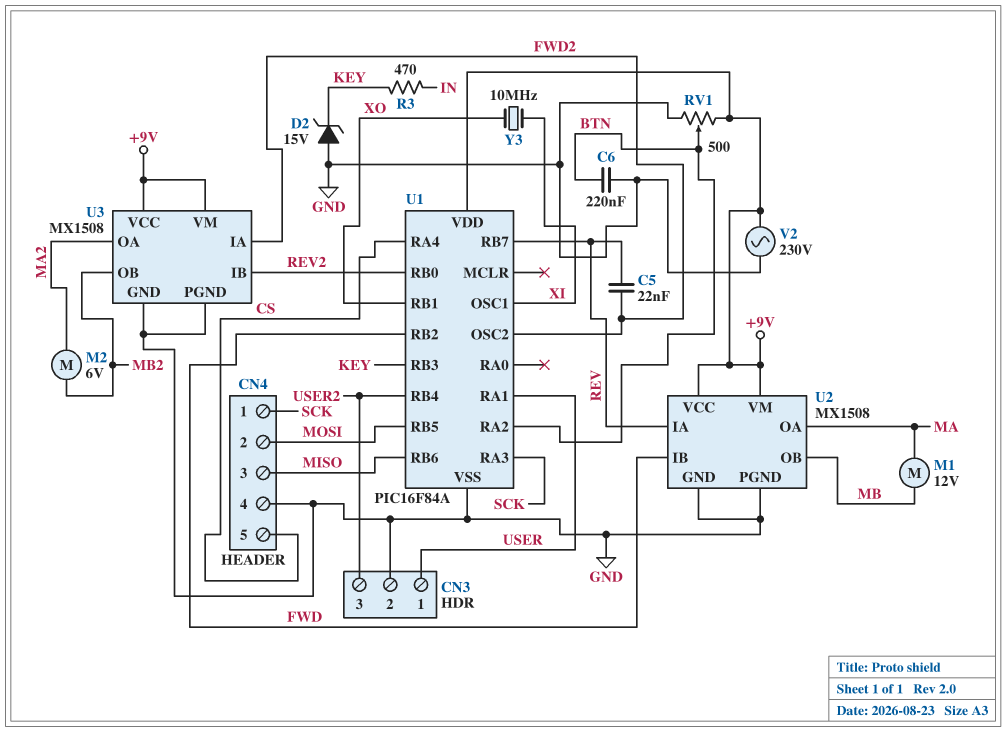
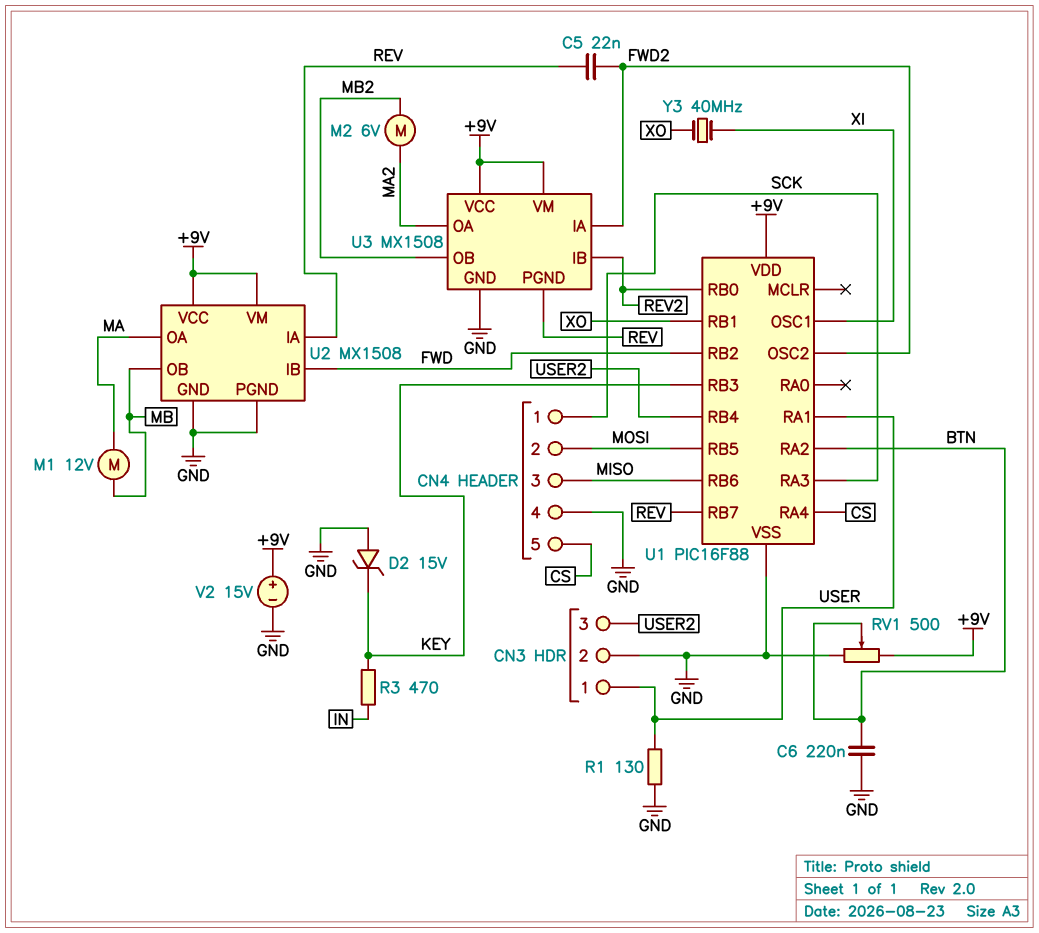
R1: none -> 130 (GND, USER)
U1: PIC16F84A -> PIC16F88
U3 pin PGND: GND -> REV
V2: AC 230V (+9V, GND) -> 15V (plus +9V, minus GND)
Y3: 10MHz (XI, XO) -> 40MHz (XI, XO)

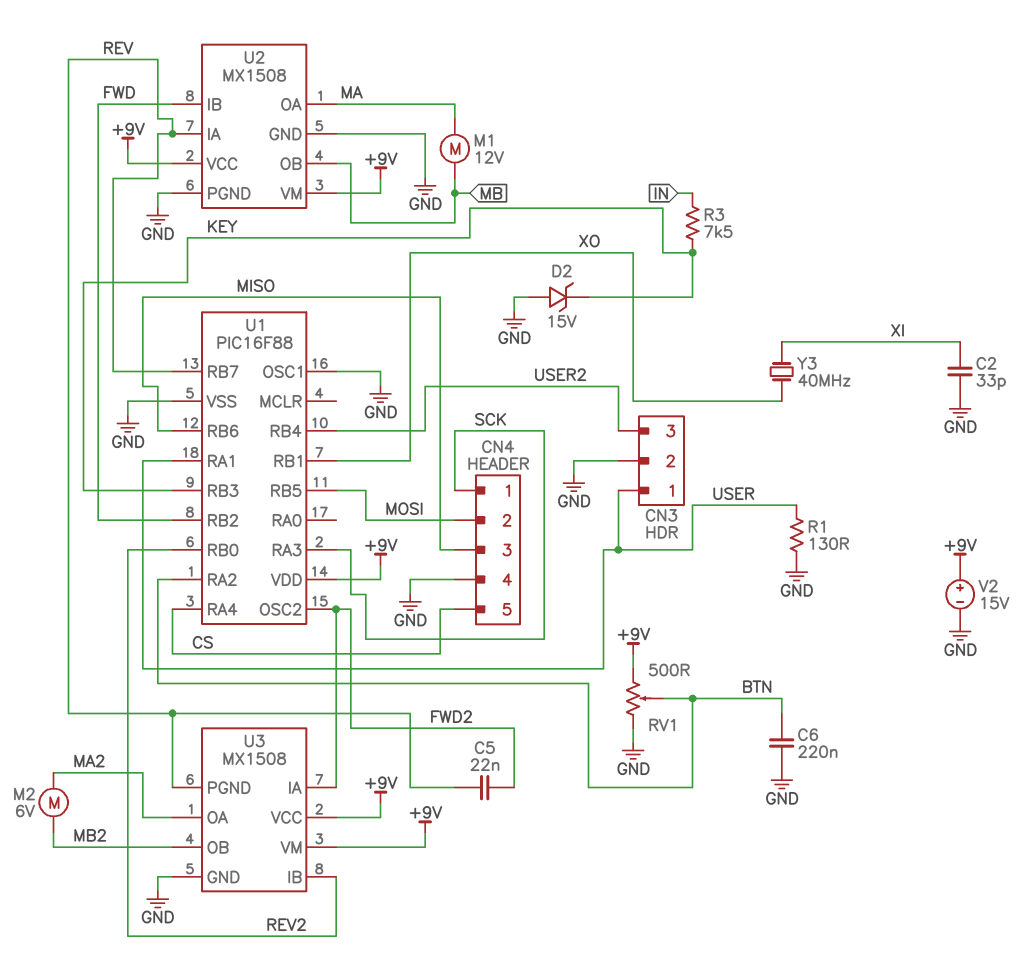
C2: none -> 33pF (GND, XI)
R3: 470 (IN, KEY) -> 7.5k (IN, KEY)
U1 pin OSC1: XI -> GND

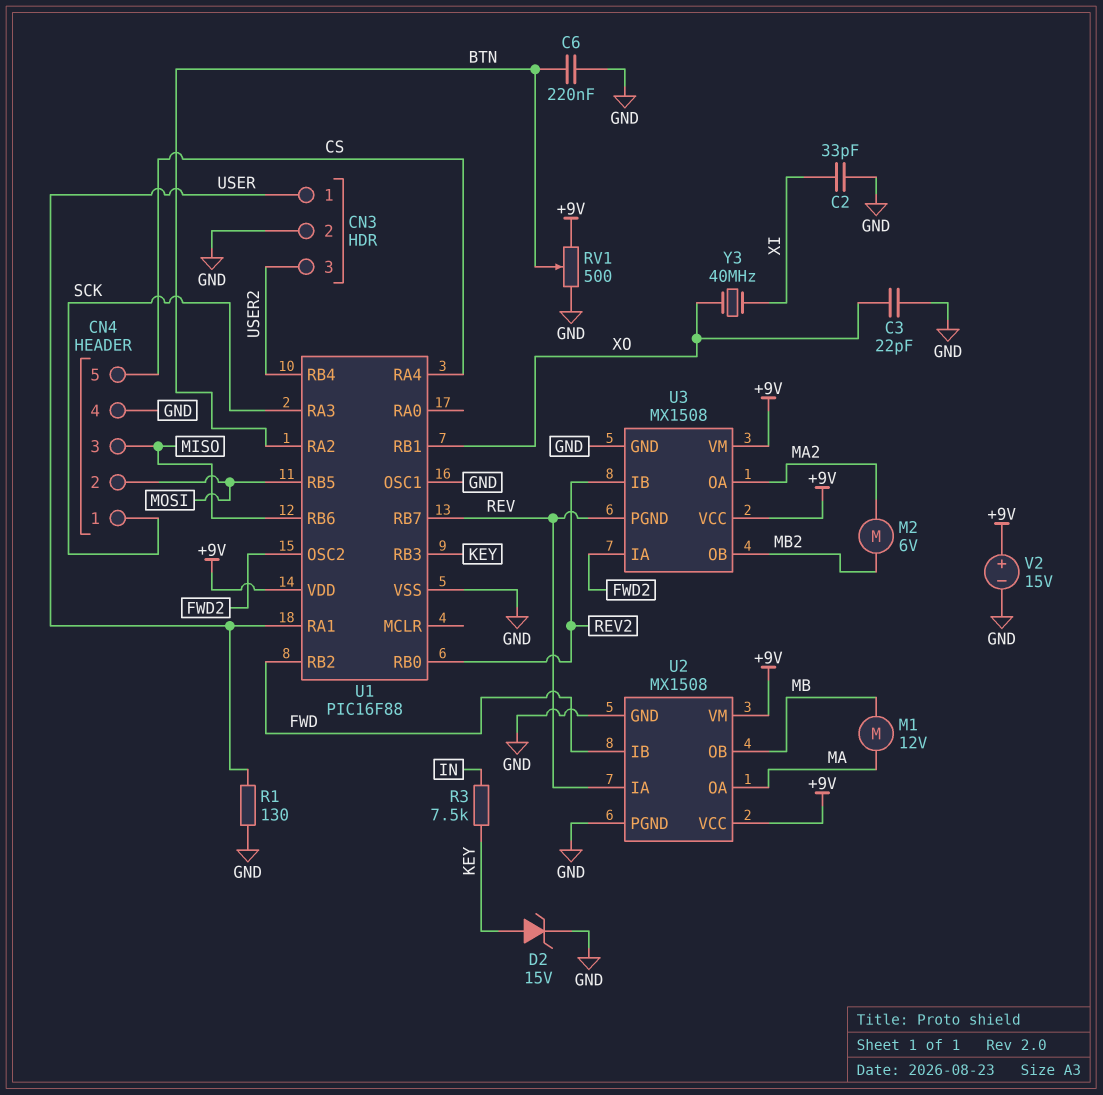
C3: none -> 22pF (GND, XO)
C5: 22nF (FWD2, REV) -> none
D2: zener 15V (A GND, K KEY) -> zener 15V (A KEY, K GND)

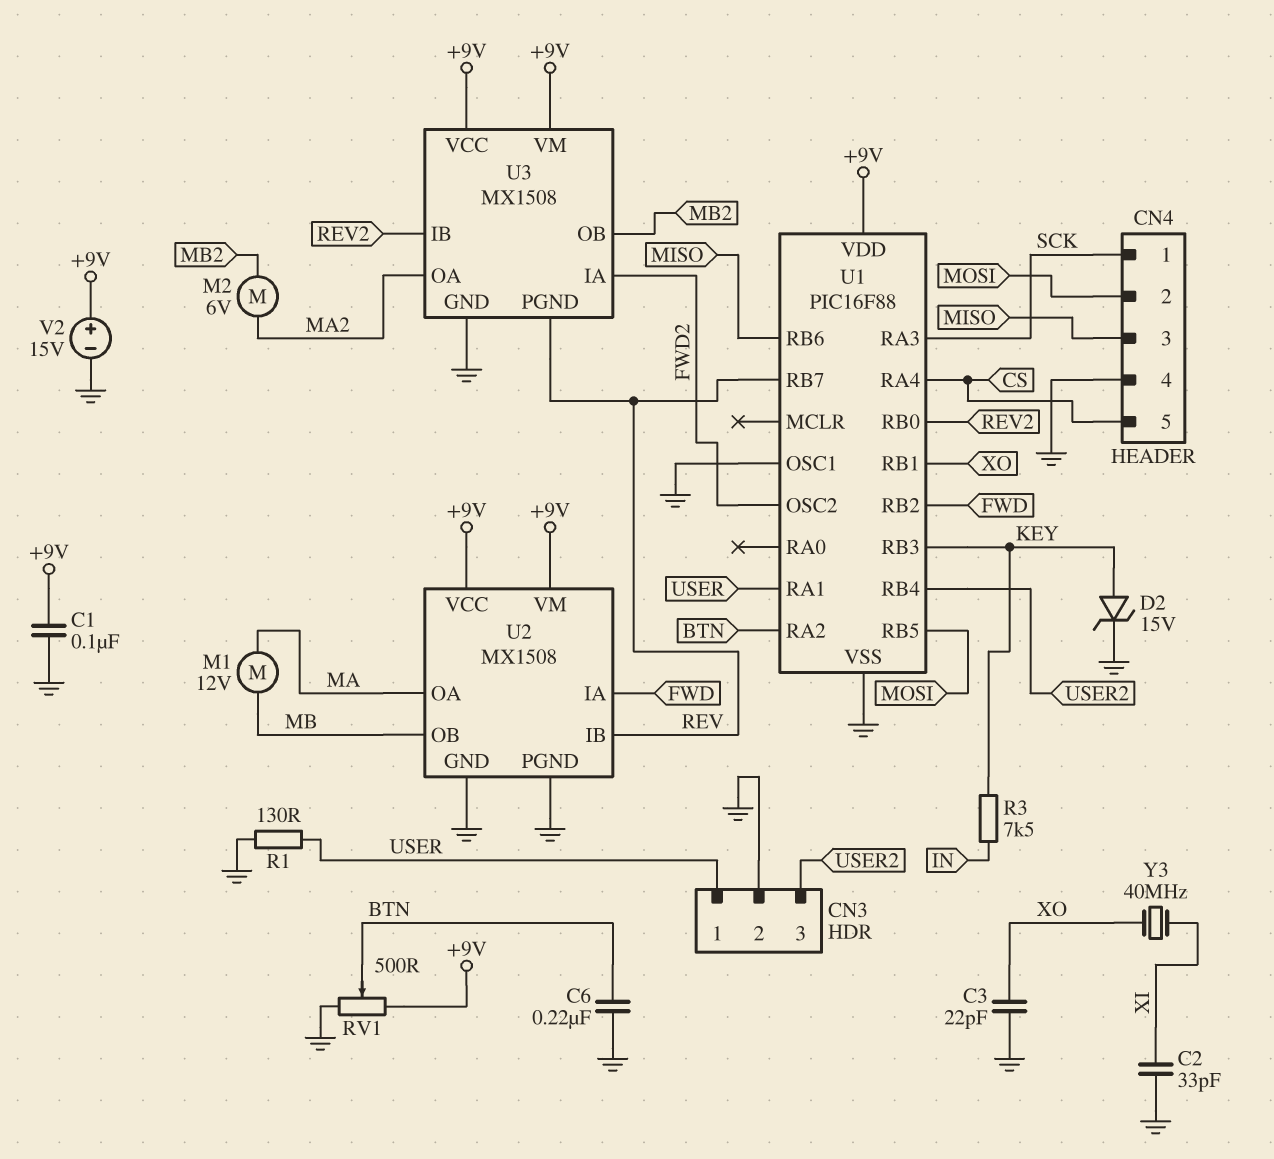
C1: none -> 100nF (+9V, GND)
U2 pin IA: REV -> FWD
U2 pin IB: FWD -> REV

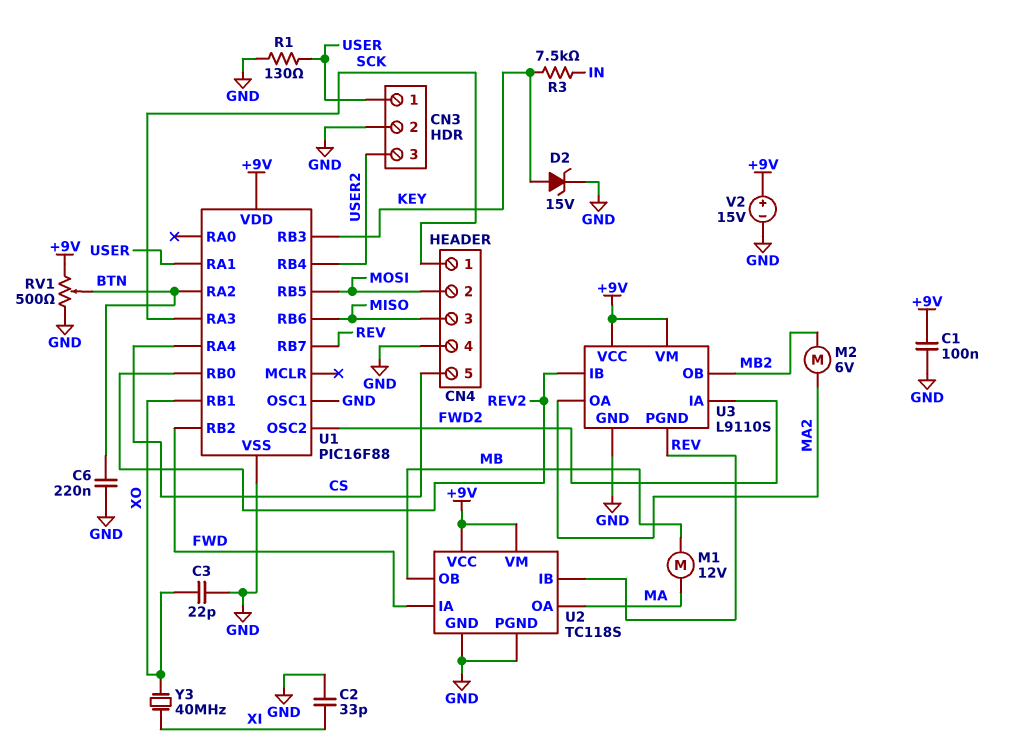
U2: MX1508 -> TC118S
U3: MX1508 -> L9110S

